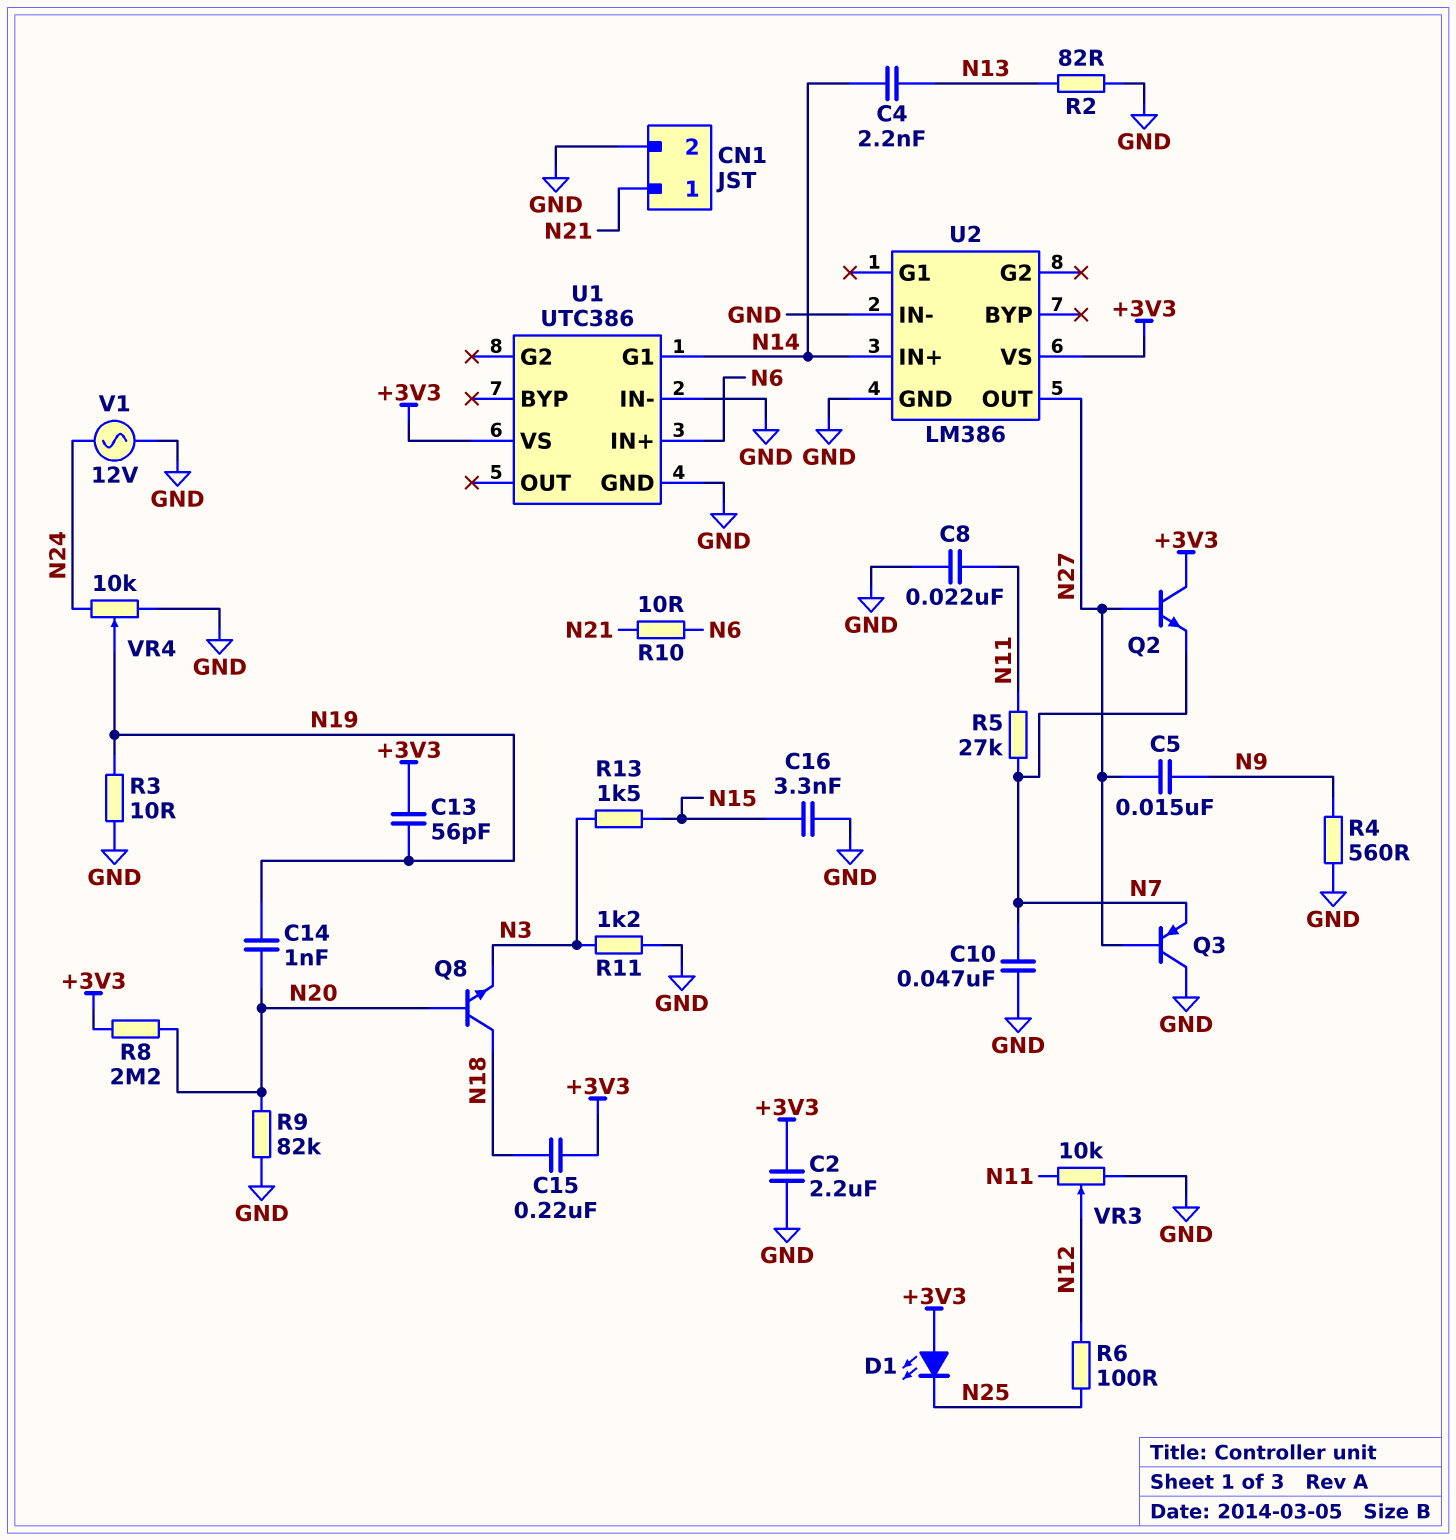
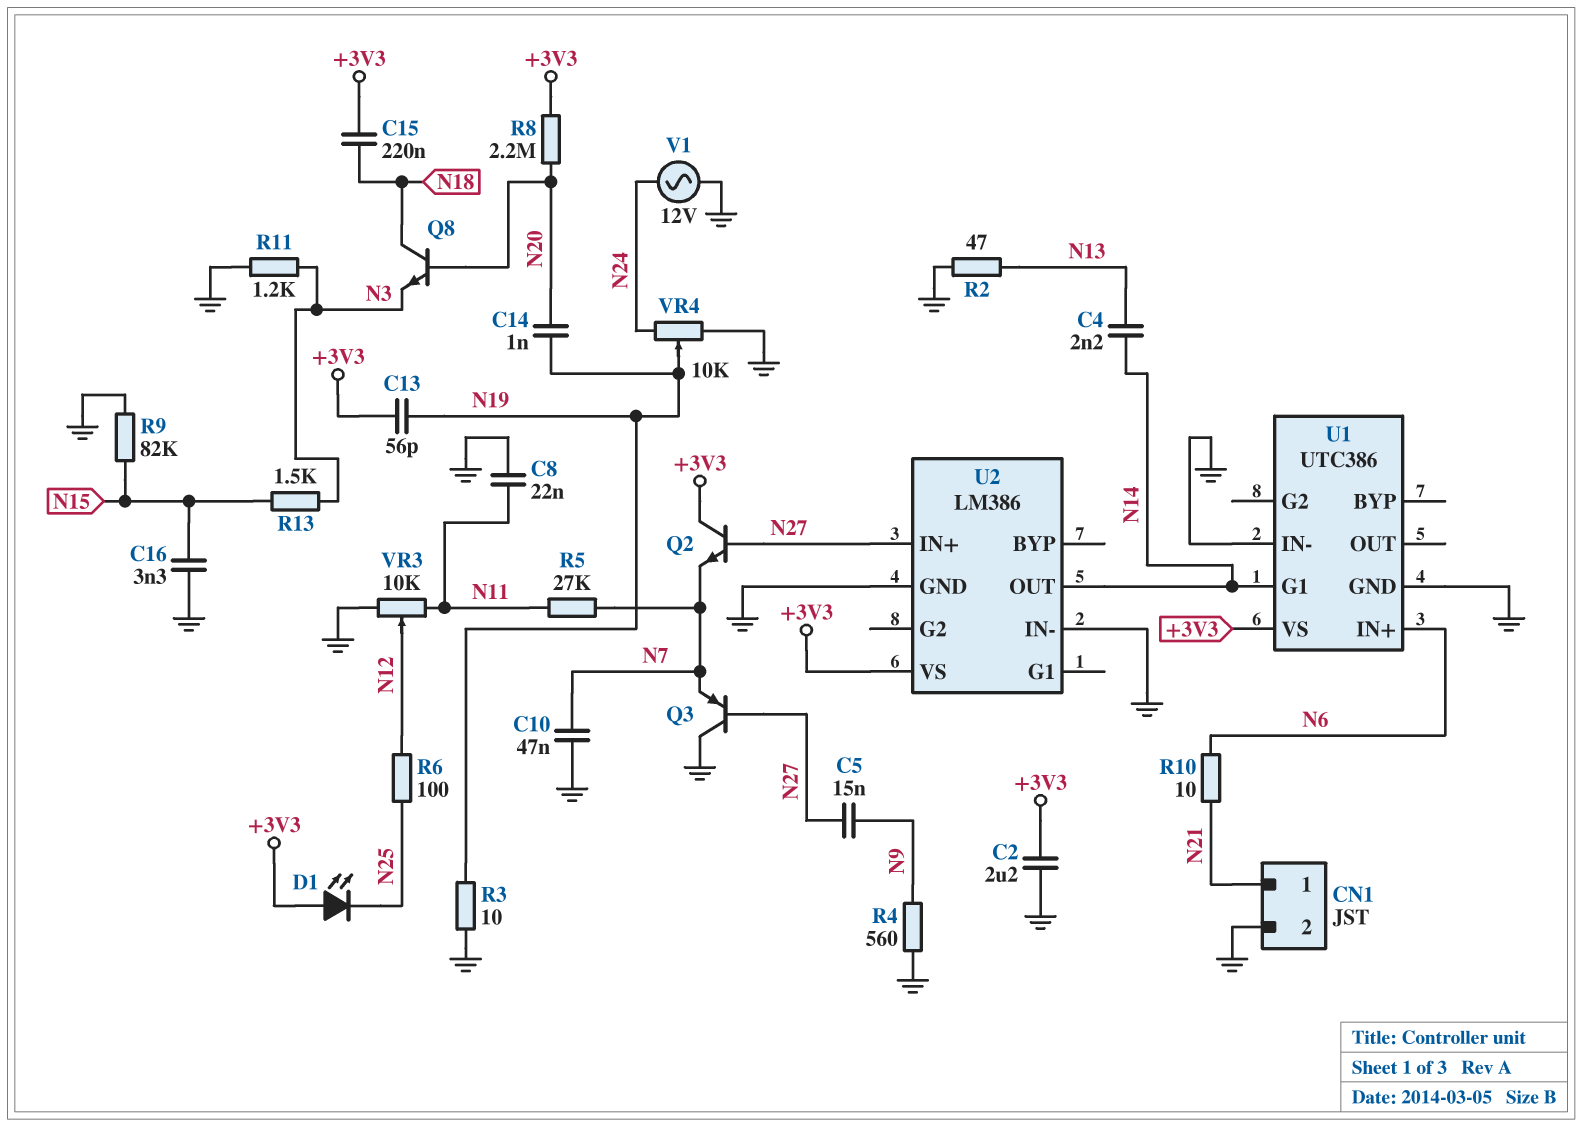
R2: 82 (GND, N13) -> 47 (GND, N13)
R9: 82k (GND, N20) -> 82k (GND, N15)
U2 pin IN+: N14 -> N27
U2 pin OUT: N27 -> N14

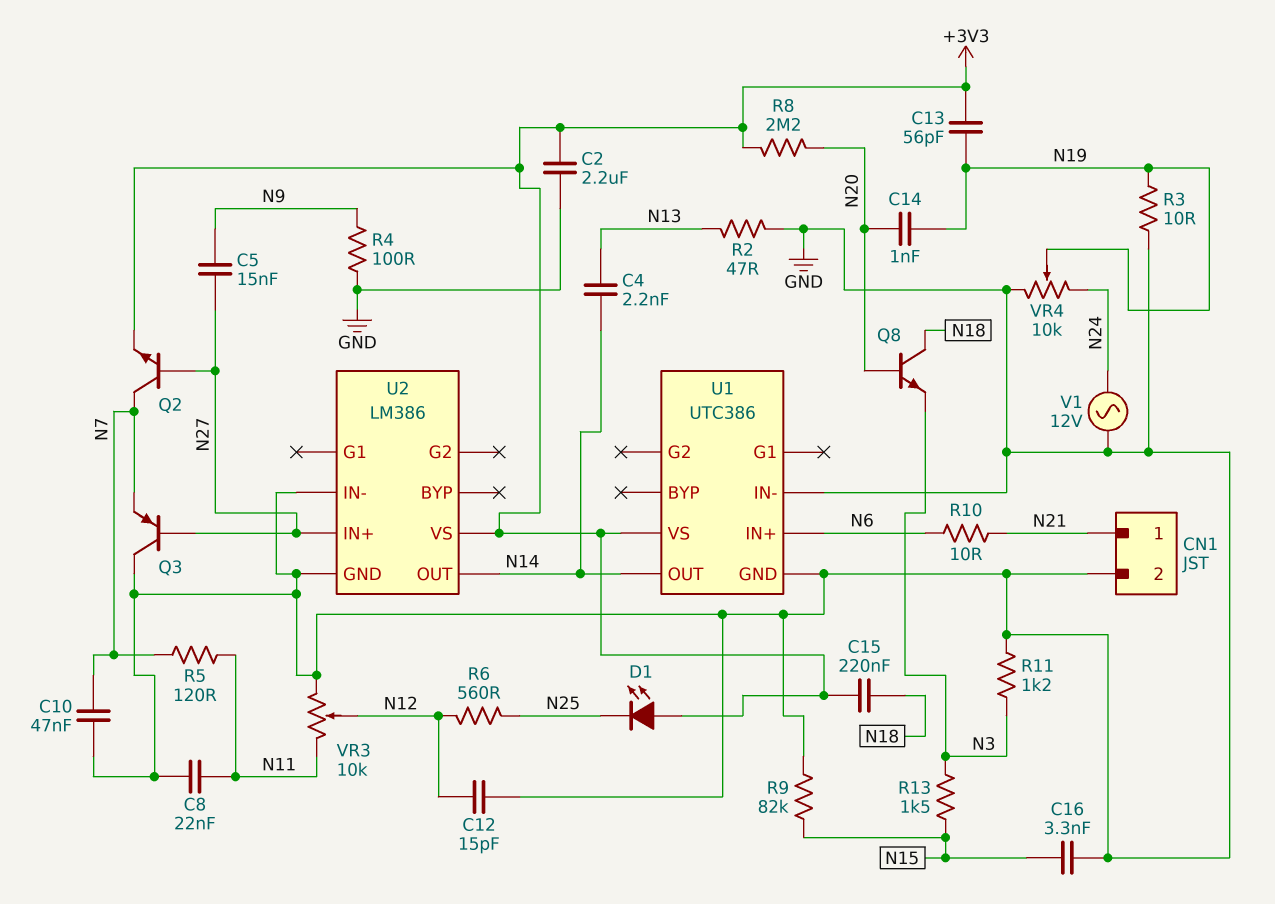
C12: none -> 15pF (GND, N12)
Q2: NPN (B N27, C +3V3, E N7) -> NPN (B N27, C N7, E +3V3)
R4: 560 (GND, N9) -> 100 (GND, N9)
R5: 27k (N7, N11) -> 120 (N7, N11)
R6: 100 (N12, N25) -> 560 (N12, N25)
U1 pin G1: N14 -> none
U1 pin OUT: none -> N14

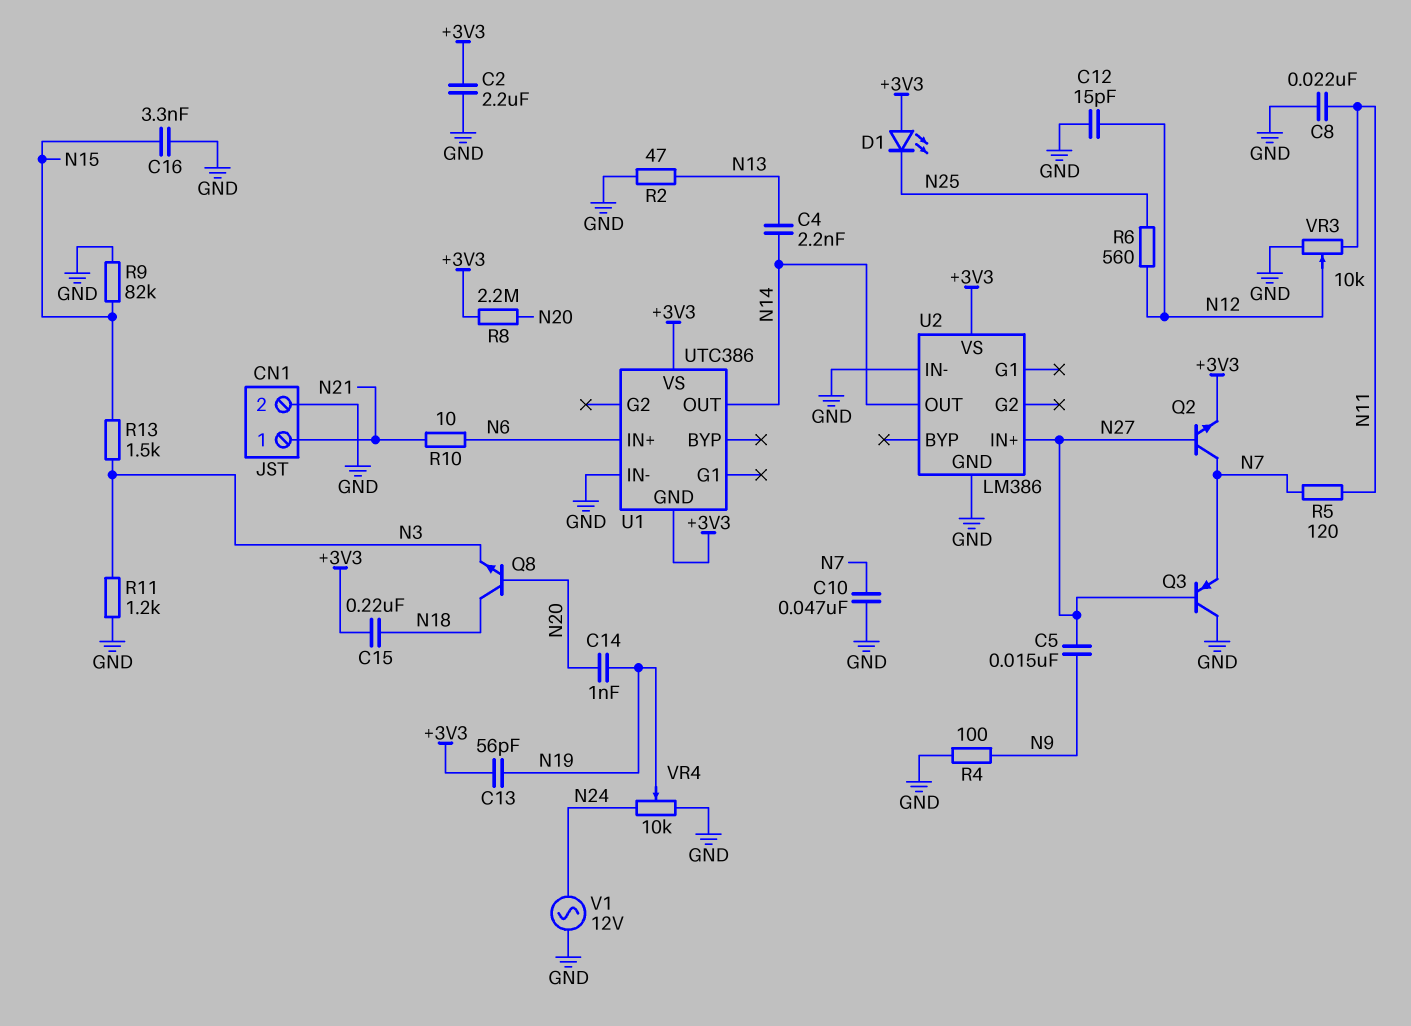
R3: 10 (GND, N19) -> none
U1 pin GND: GND -> +3V3

